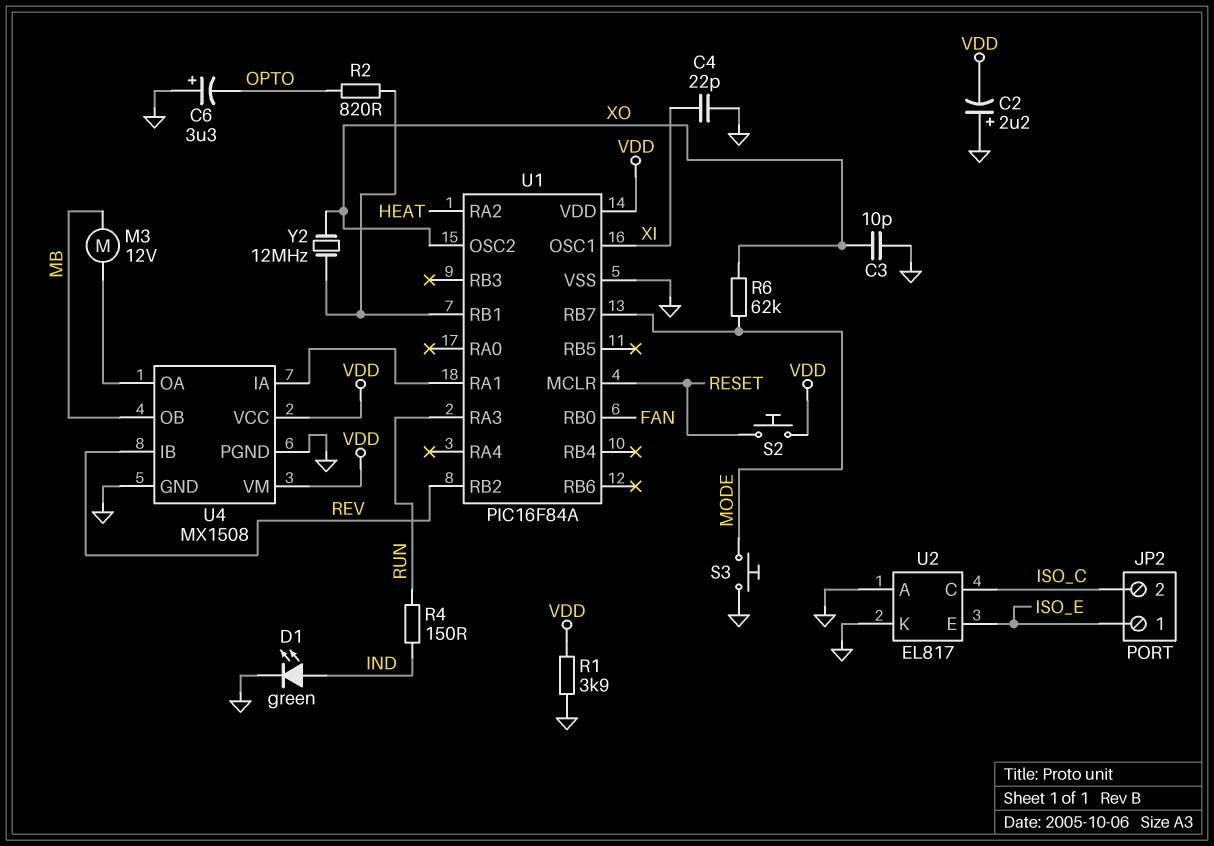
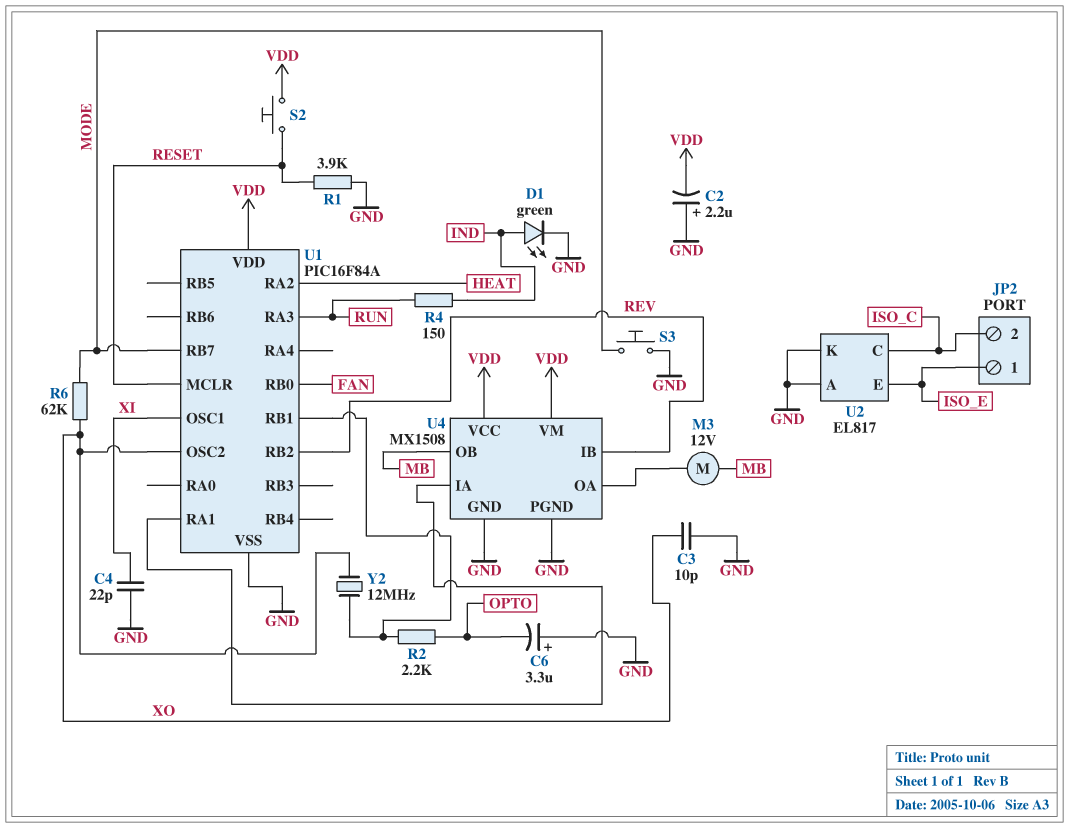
R1: 3.9k (GND, VDD) -> 3.9k (GND, RESET)
R2: 820 (OPTO, U1/RB1) -> 2.2k (OPTO, U1/RB1)

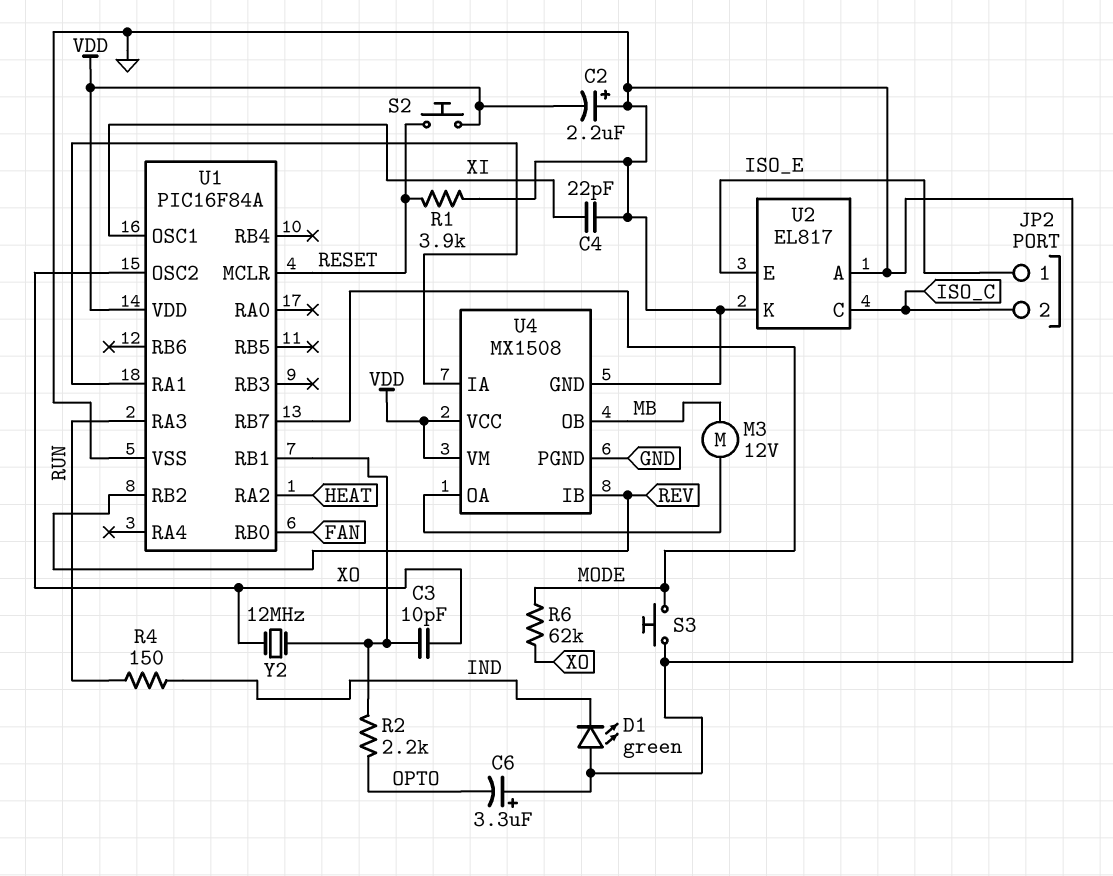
C3: 10pF (GND, XO) -> 10pF (U1/RB1, XO)
D1: LED green (A IND, K GND) -> LED green (A GND, K IND)

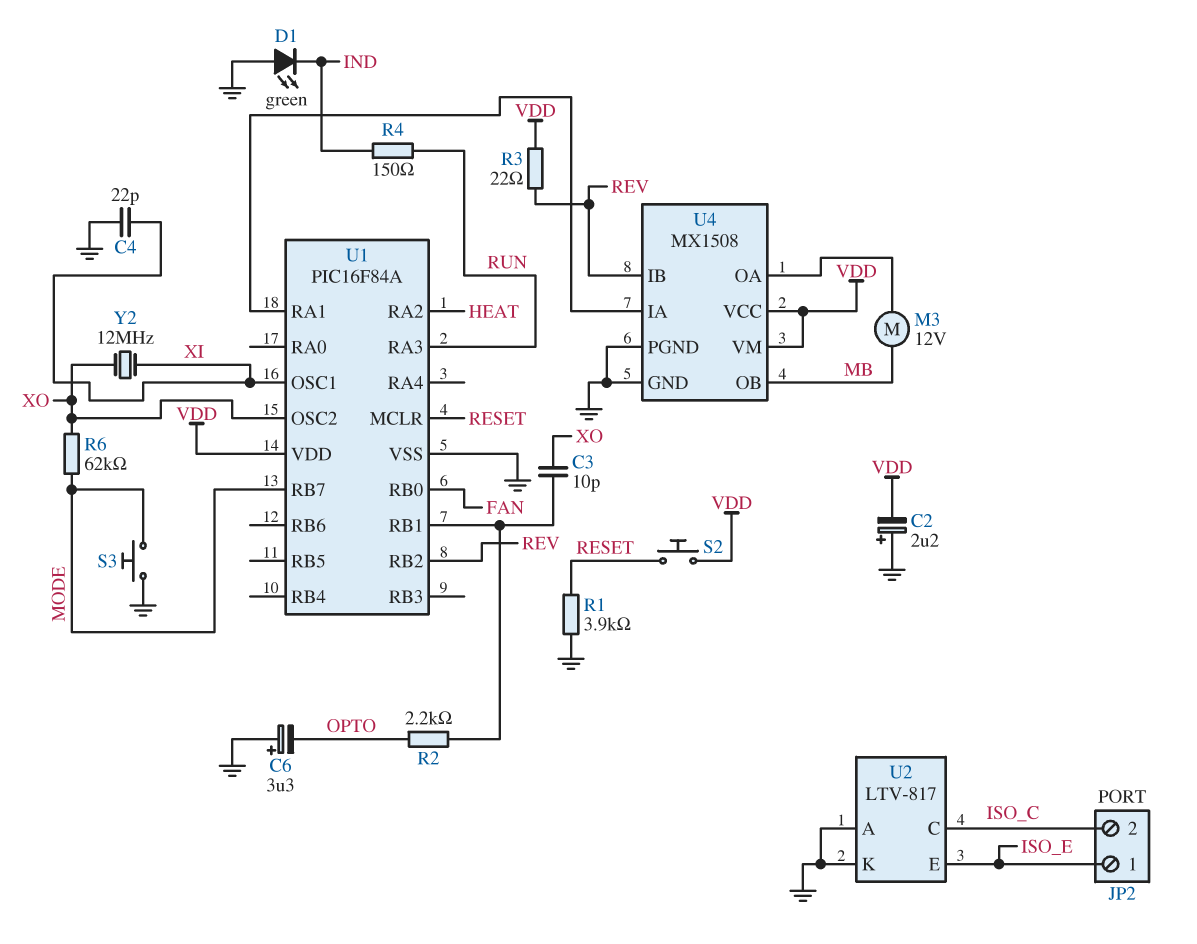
R3: none -> 22 (REV, VDD)
U2: EL817 -> LTV-817
Y2: 12MHz (U1/RB1, XO) -> 12MHz (XI, XO)

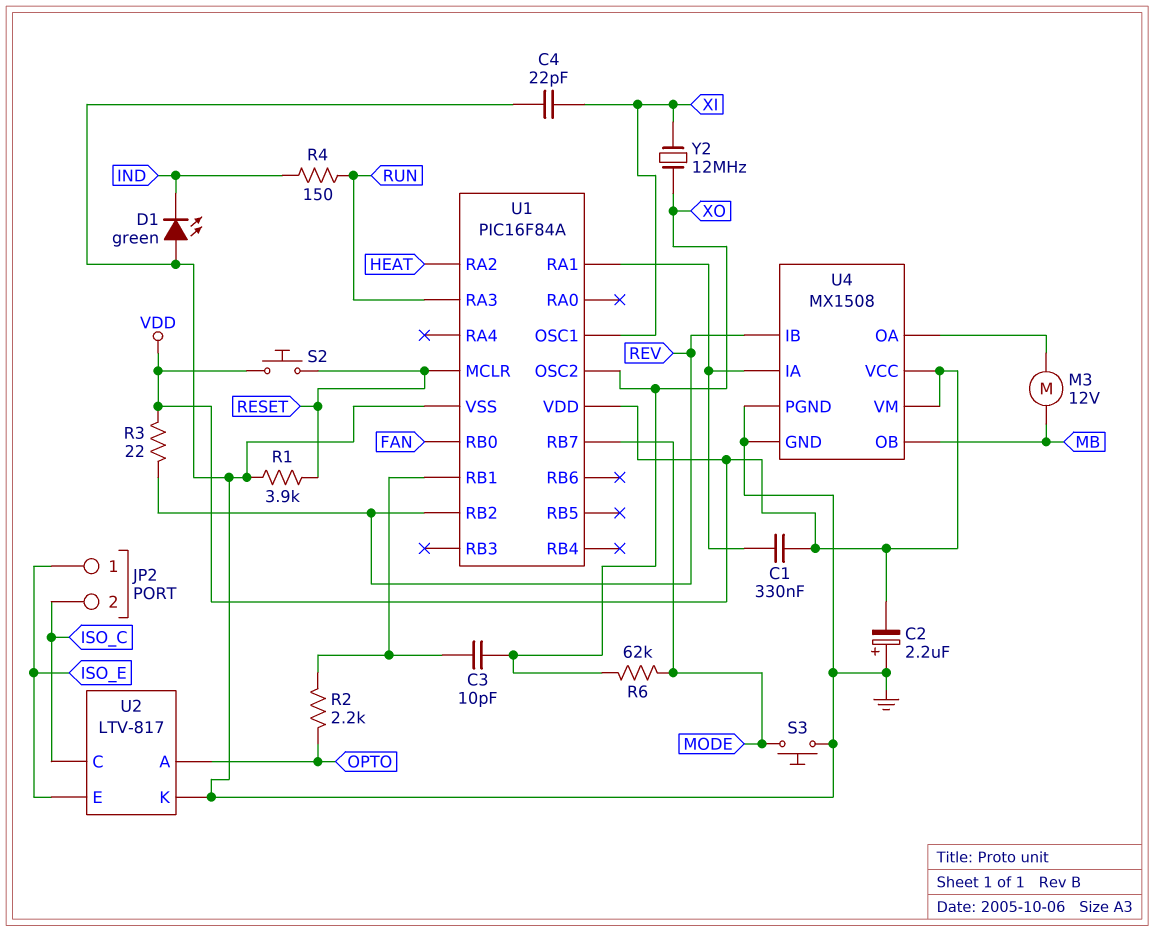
C1: none -> 330nF (U1/RA1, VDD)
C6: 3.3uF (plus GND, minus OPTO) -> none
U2 pin A: GND -> OPTO

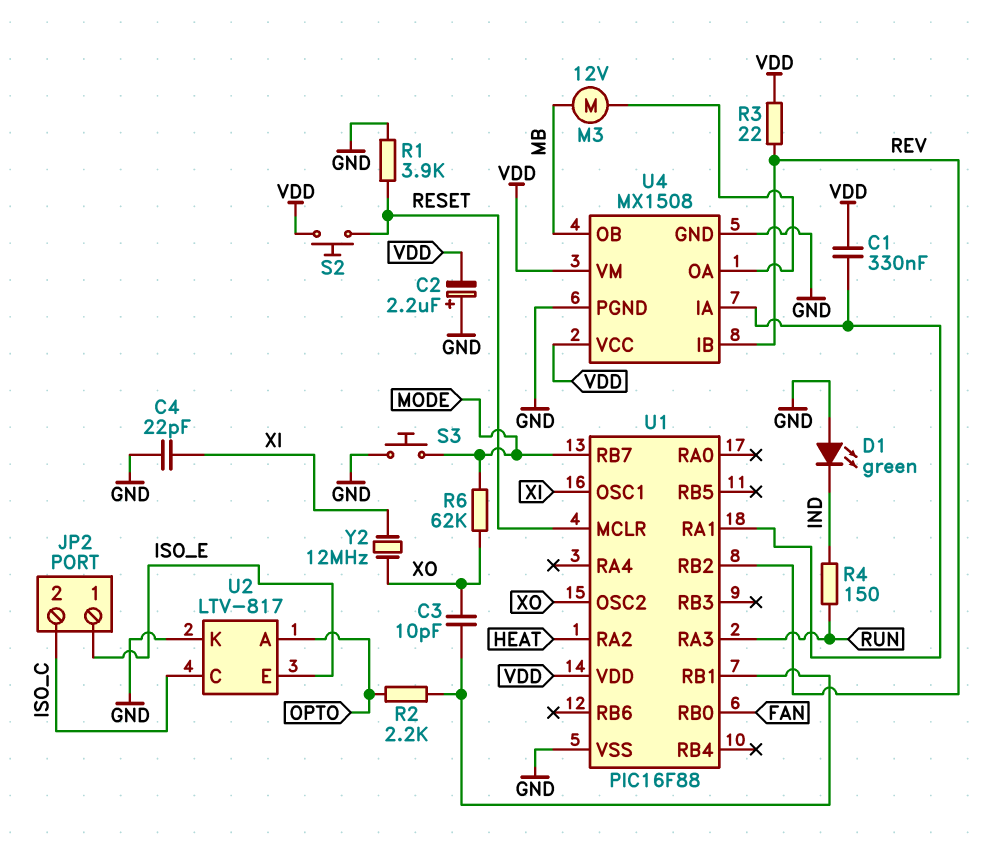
U1: PIC16F84A -> PIC16F88

